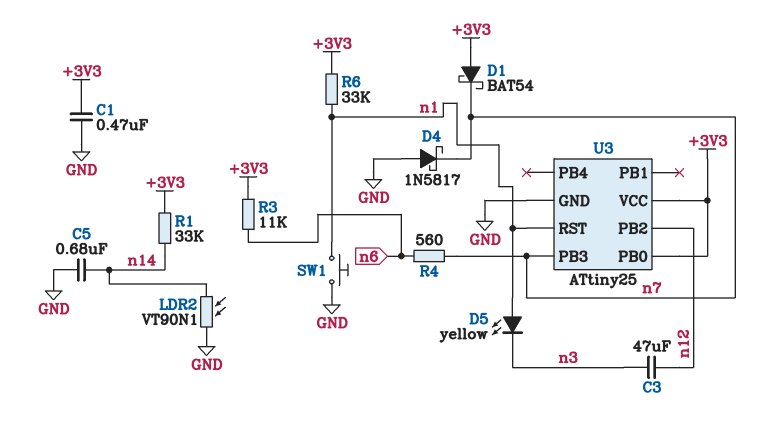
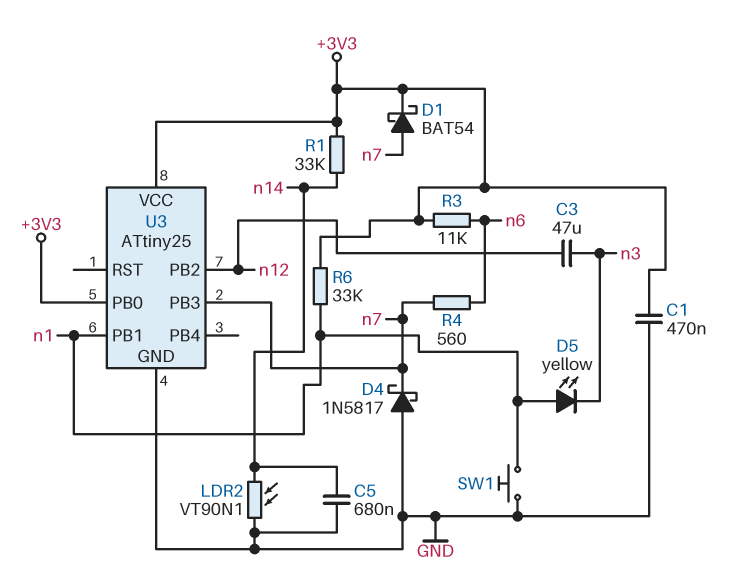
D1: schottky BAT54 (A +3V3, K n7) -> schottky BAT54 (A n7, K +3V3)
U3 pin PB1: none -> n1
U3 pin RST: n1 -> none

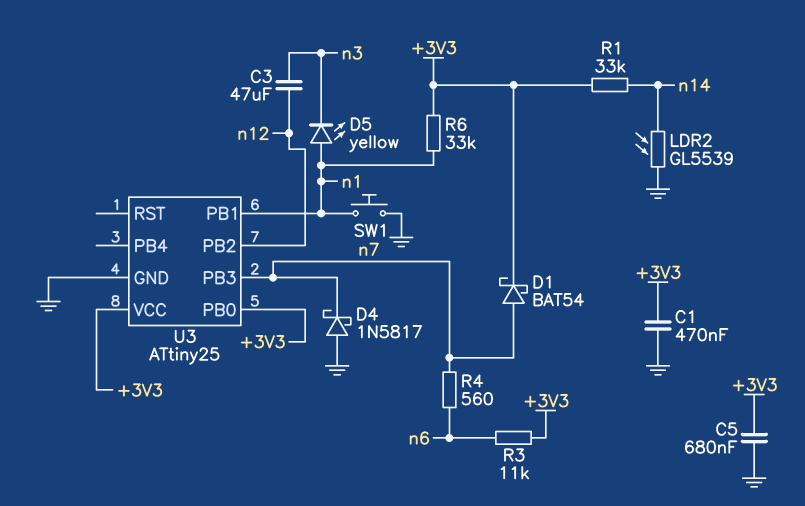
C5: 680nF (GND, n14) -> 680nF (+3V3, GND)
LDR2: VT90N1 (GND, n14) -> GL5539 (GND, n14)

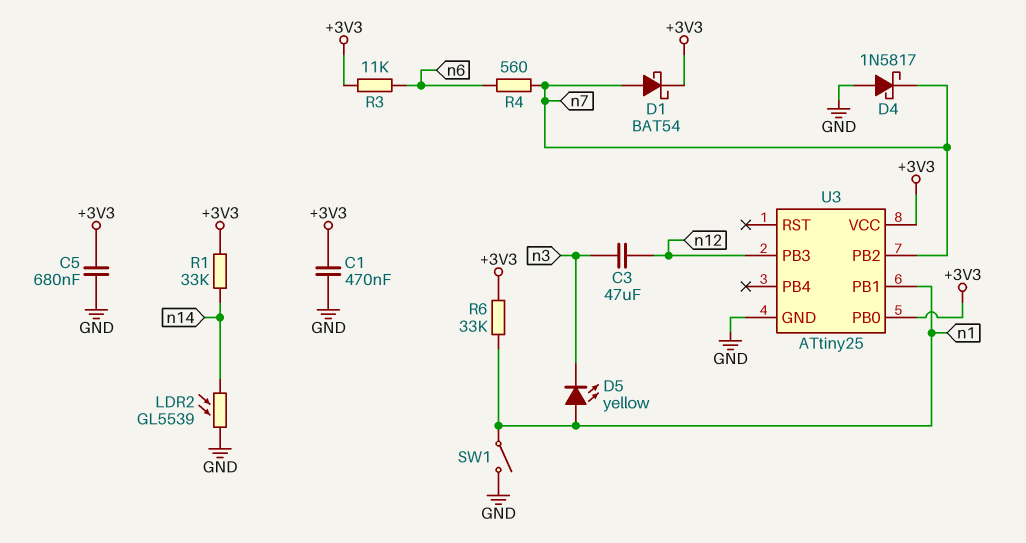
SW1: button (GND, n1) -> switch (GND, n1)
U3 pin PB2: n12 -> n7
U3 pin PB3: n7 -> n12

